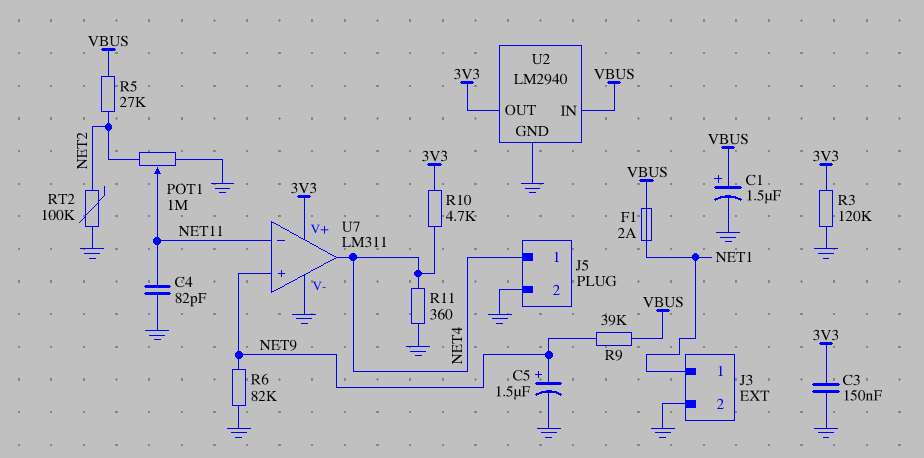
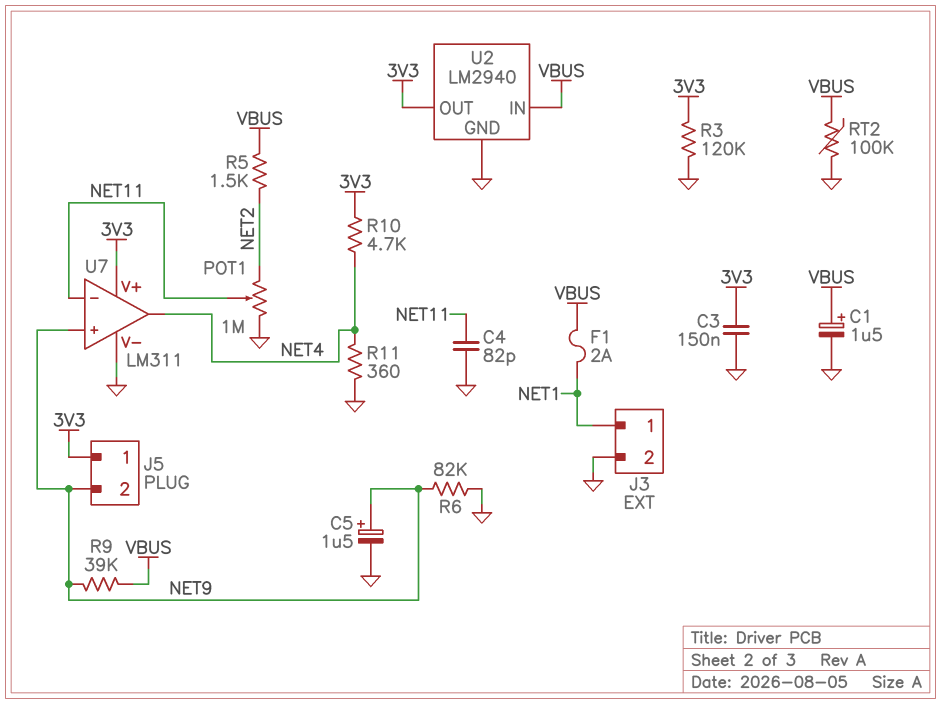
J5 pin 1: NET4 -> 3V3
J5 pin 2: GND -> NET9
R5: 27k (NET2, VBUS) -> 1.5k (NET2, VBUS)
RT2: 100k (GND, NET2) -> 100k (GND, VBUS)

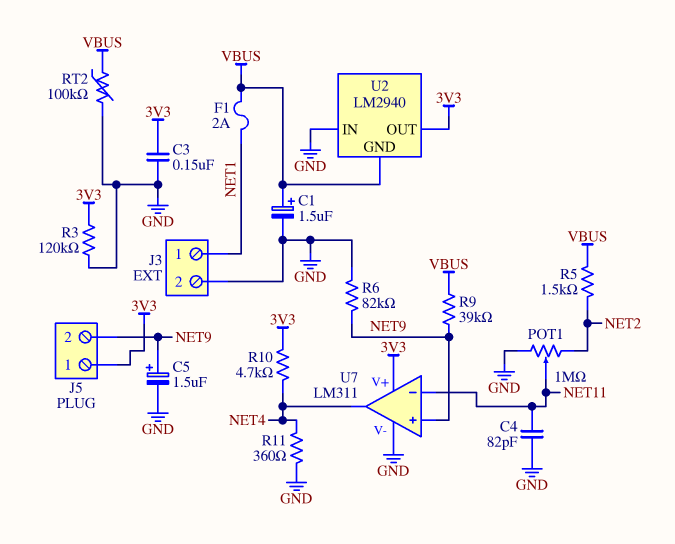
U2 pin GND: GND -> VBUS
U2 pin IN: VBUS -> GND

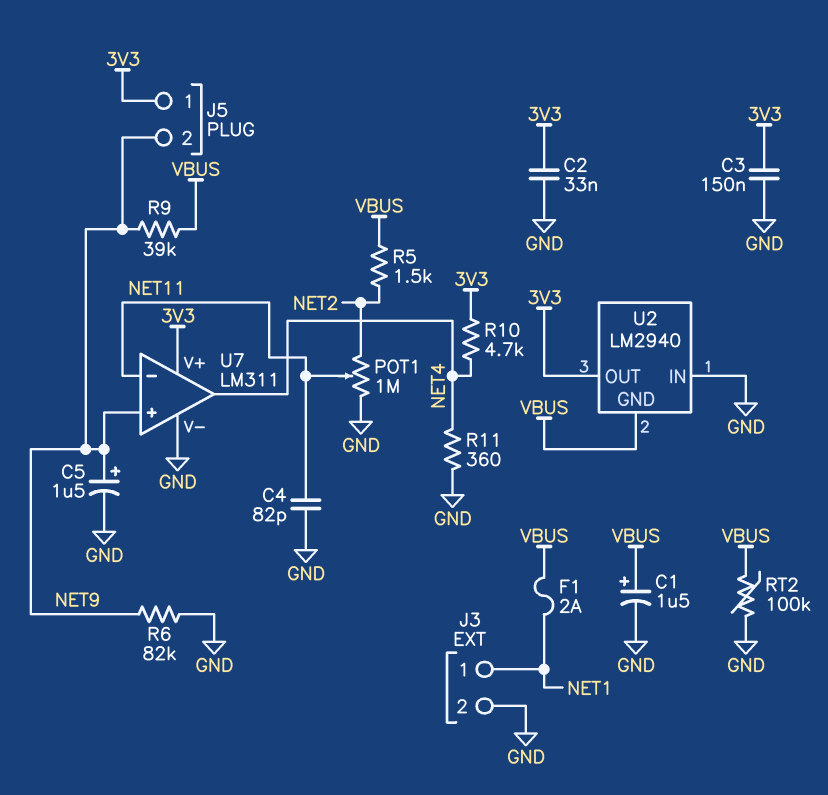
C2: none -> 33nF (3V3, GND)
R3: 120k (3V3, GND) -> none

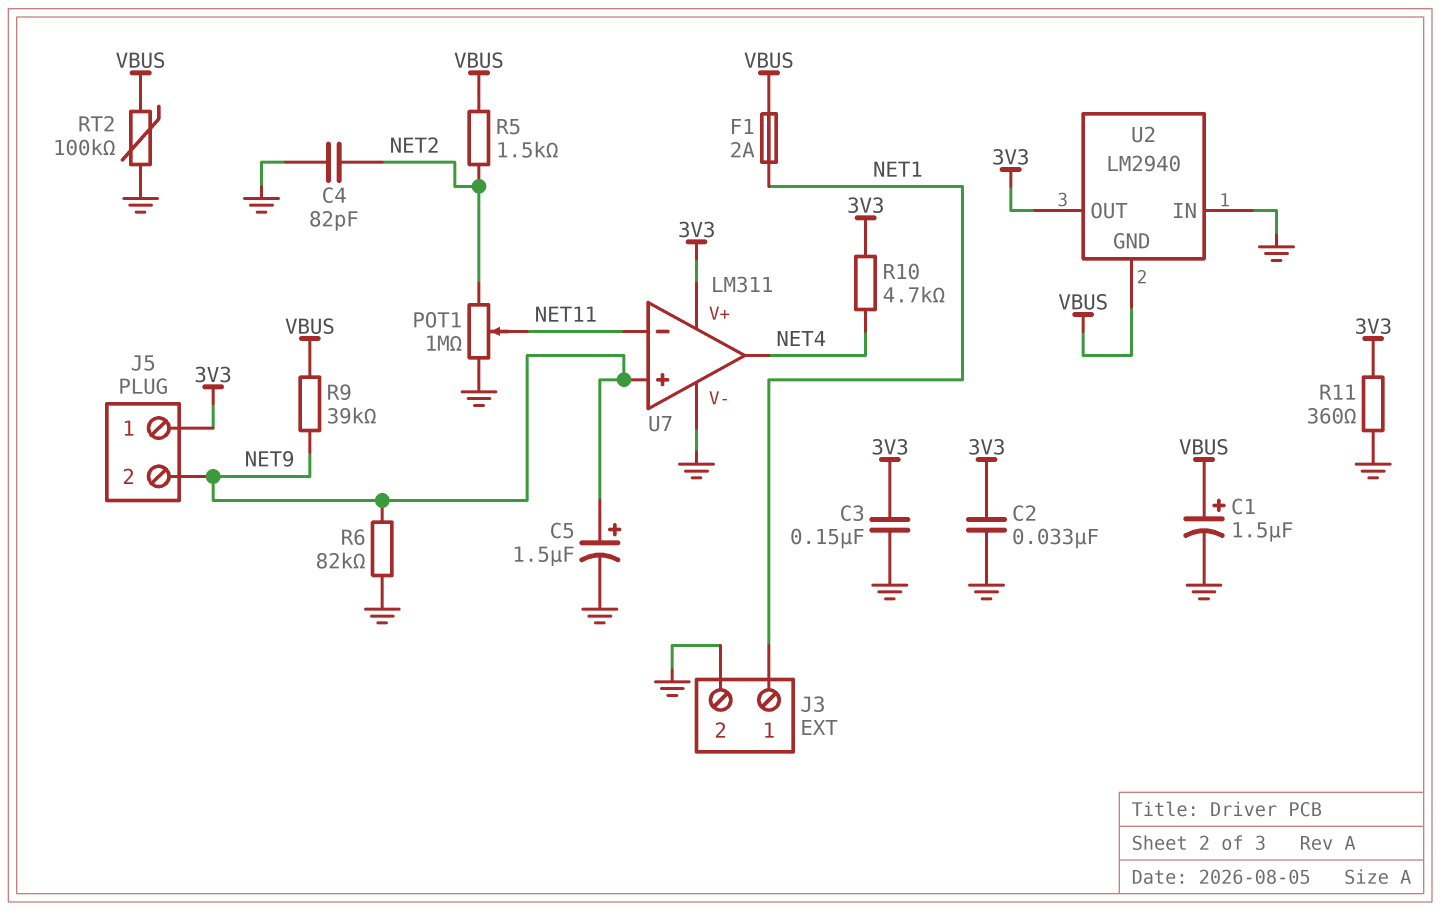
C4: 82pF (GND, NET11) -> 82pF (GND, NET2)
R11: 360 (GND, NET4) -> 360 (3V3, GND)

